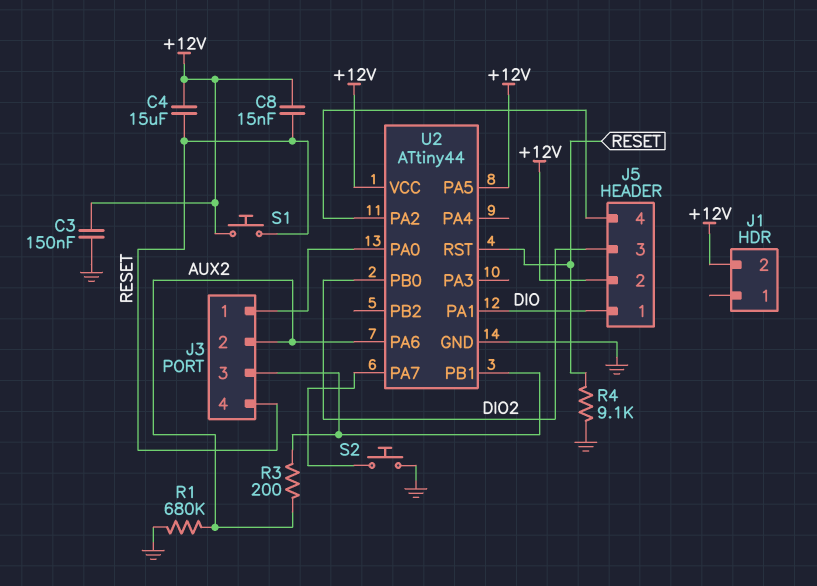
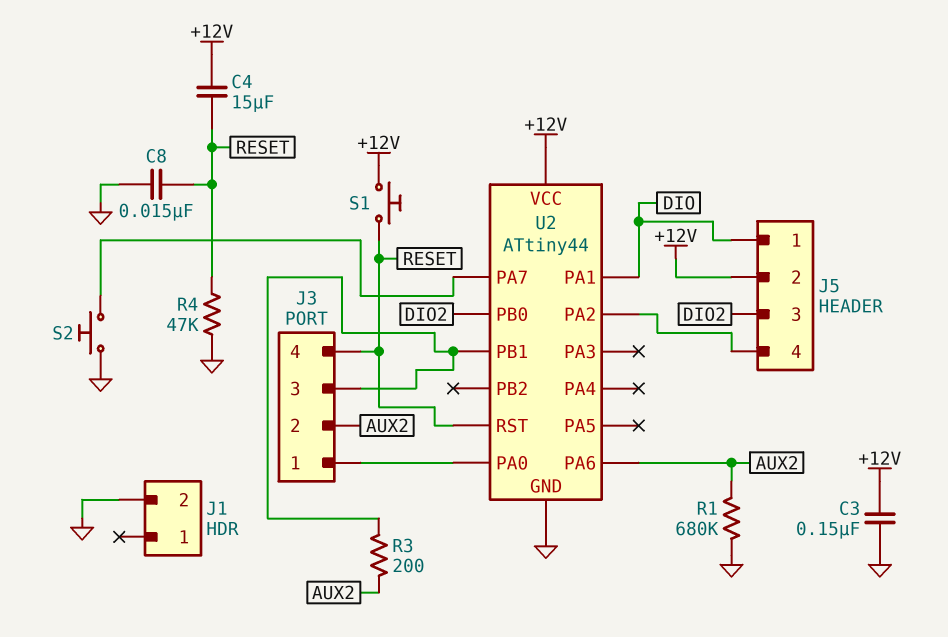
C8: 15nF (+12V, RESET) -> 15nF (GND, RESET)
J1 pin 2: +12V -> GND
R4: 9.1k (GND, RESET) -> 47k (GND, RESET)
U2 pin PA5: +12V -> none

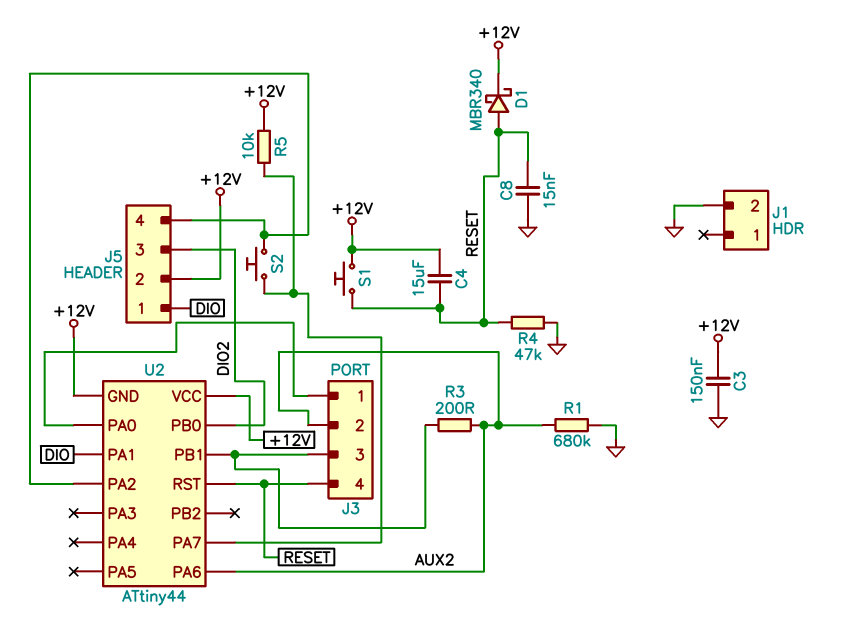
D1: none -> schottky MBR340 (A RESET, K +12V)
R5: none -> 10k (+12V, U2/PA7)
S2: button (GND, U2/PA7) -> button (J5/4, U2/PA7)
U2 pin GND: GND -> +12V

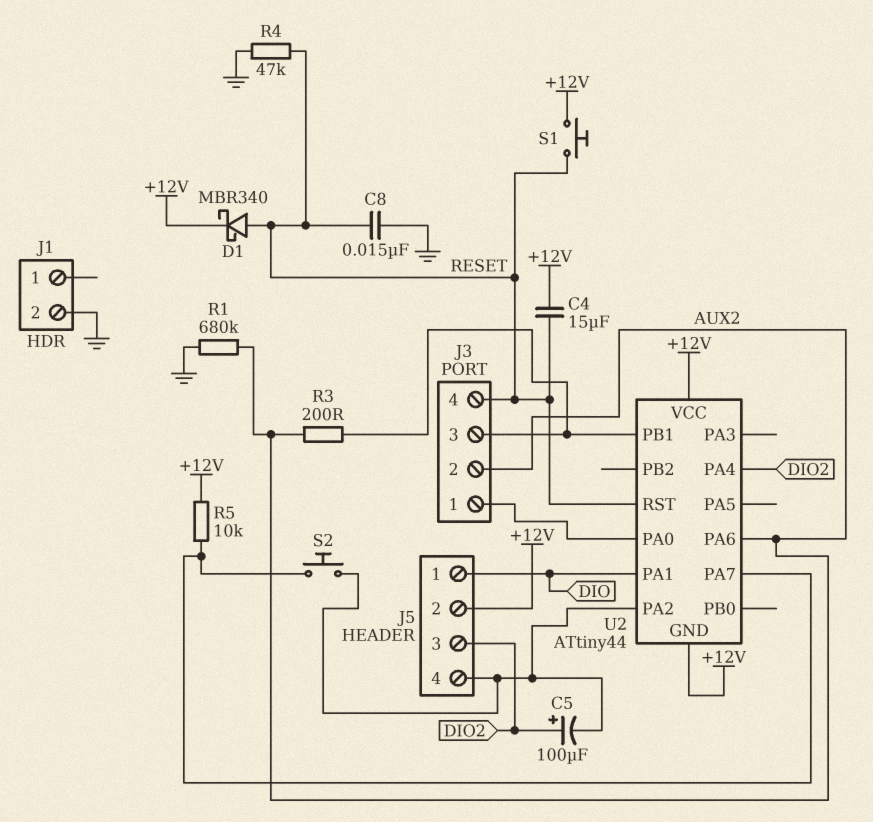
C3: 150nF (+12V, GND) -> none
C5: none -> 100uF (plus DIO2, minus J5/4)
U2 pin PA4: none -> DIO2
U2 pin PB0: DIO2 -> none

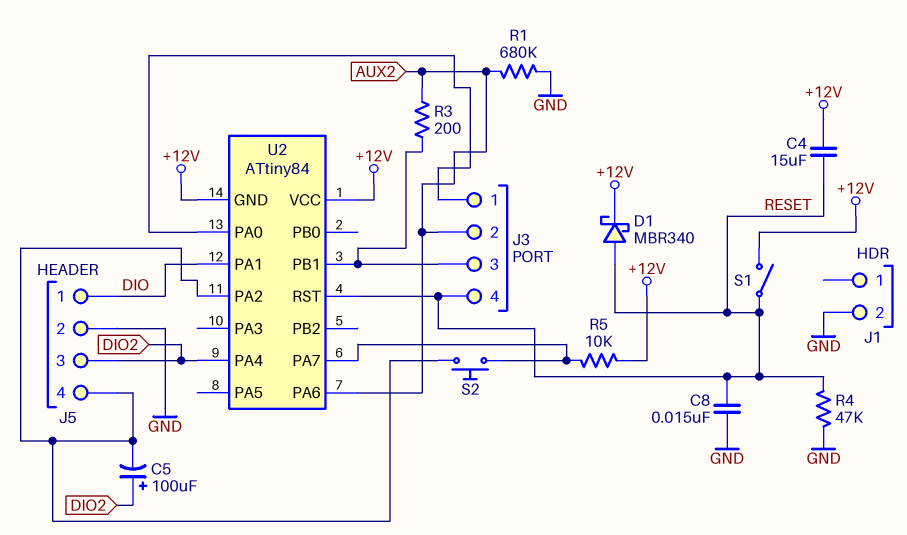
J5 pin 2: +12V -> GND
S1: button (+12V, RESET) -> switch (+12V, RESET)
U2: ATtiny44 -> ATtiny84

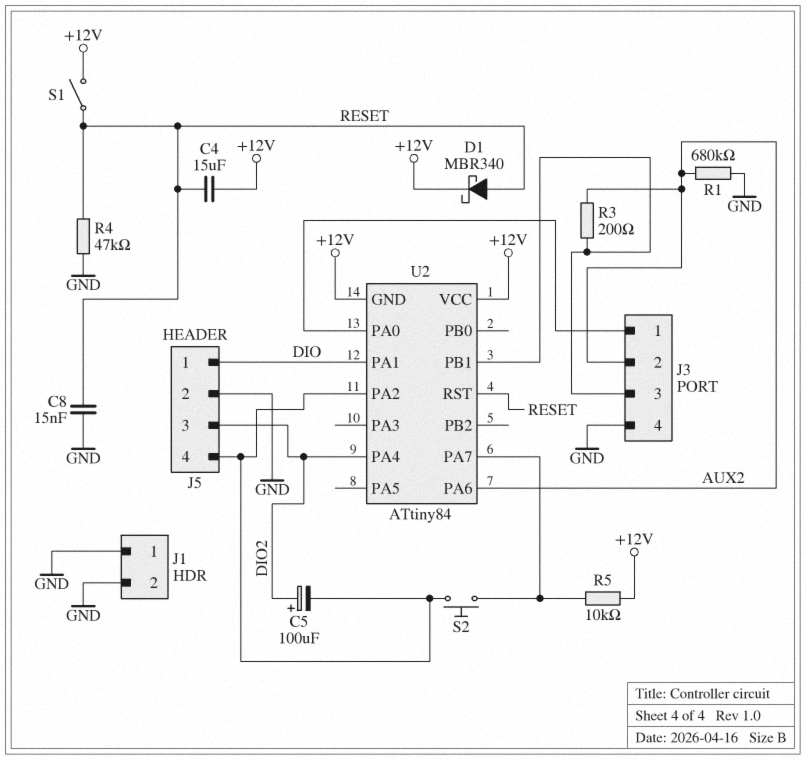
J1 pin 1: none -> GND
J3 pin 4: RESET -> GND

